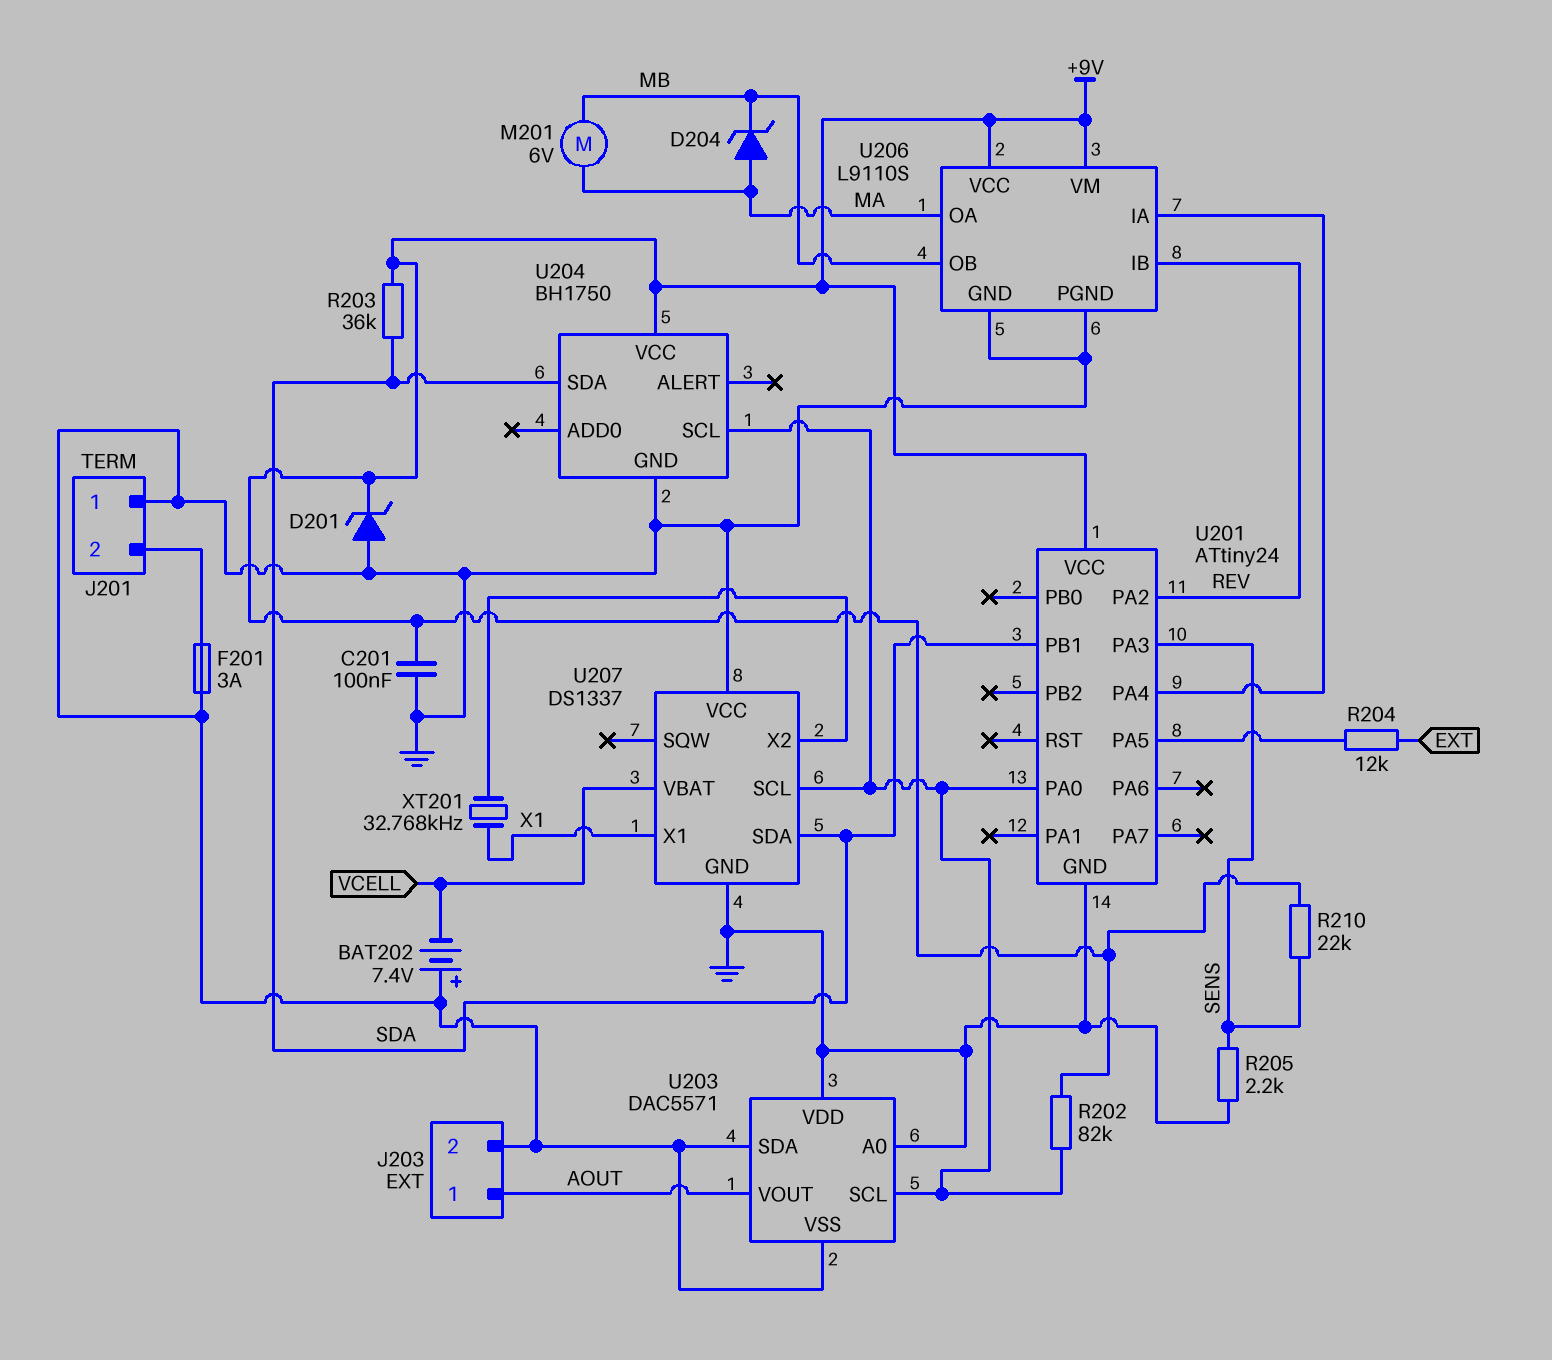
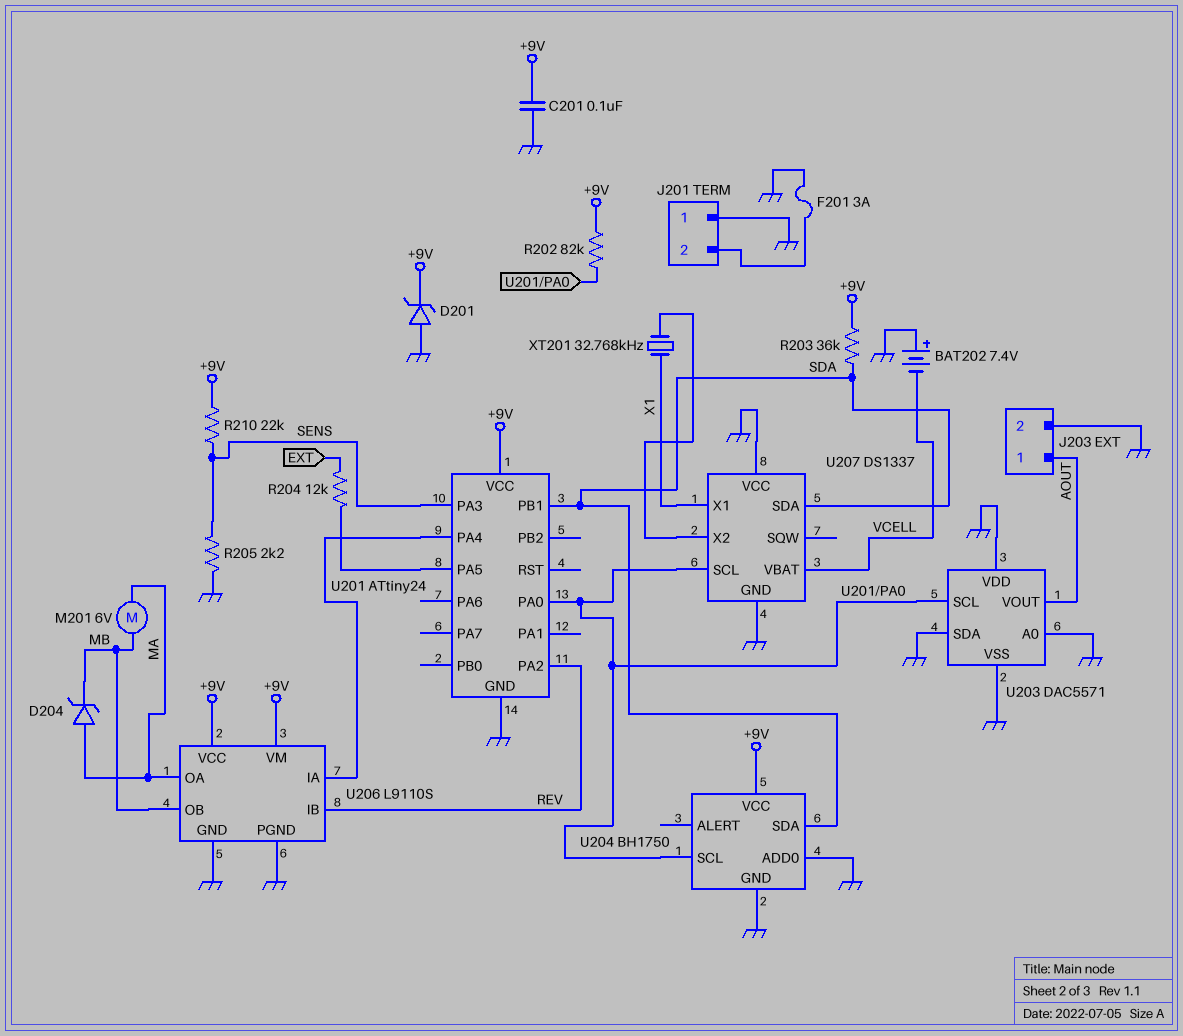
U204 pin ADD0: none -> GND

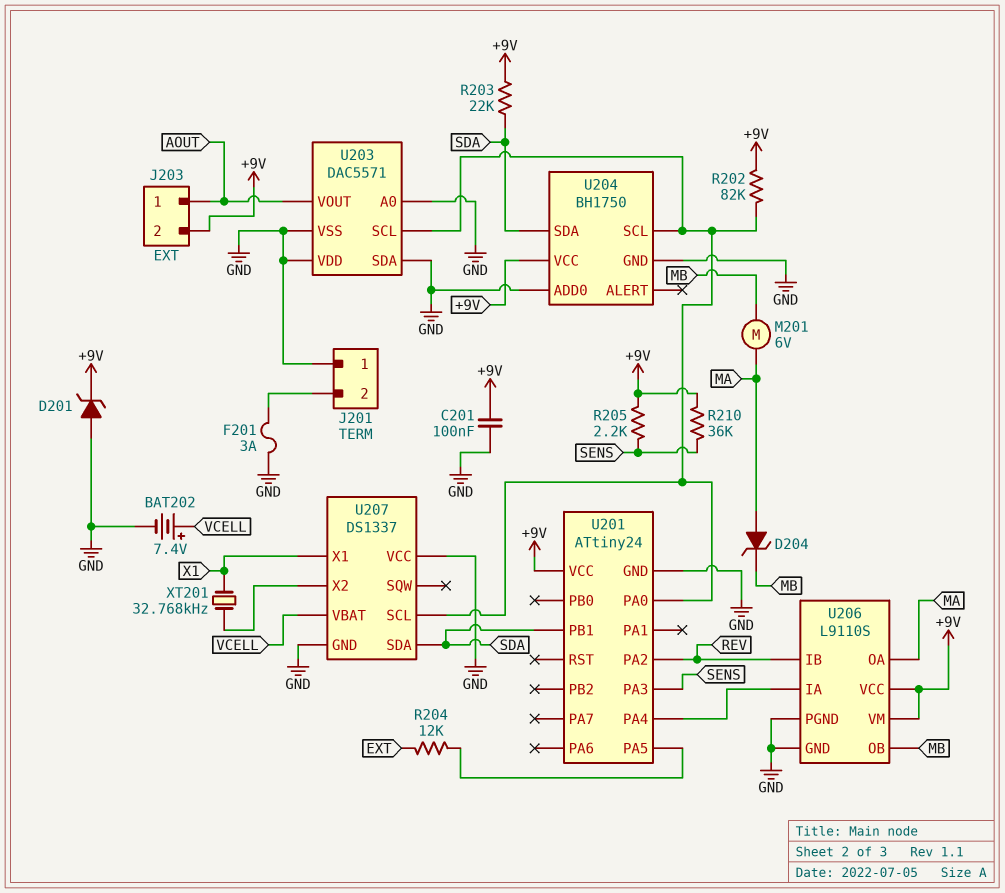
BAT202: 7.4V (plus GND, minus VCELL) -> 7.4V (plus VCELL, minus GND)
J203 pin 2: GND -> +9V
R203: 36k (+9V, SDA) -> 22k (+9V, SDA)
R205: 2.2k (GND, SENS) -> 2.2k (+9V, SENS)
R210: 22k (+9V, SENS) -> 36k (+9V, SENS)

